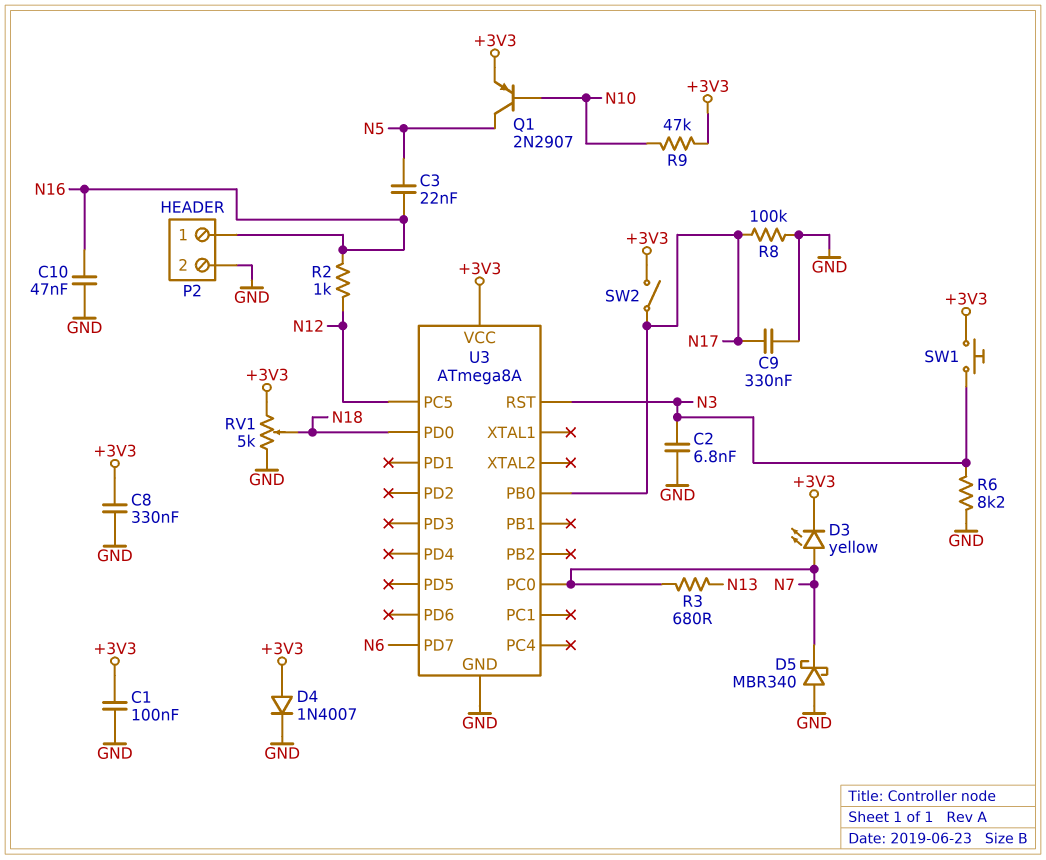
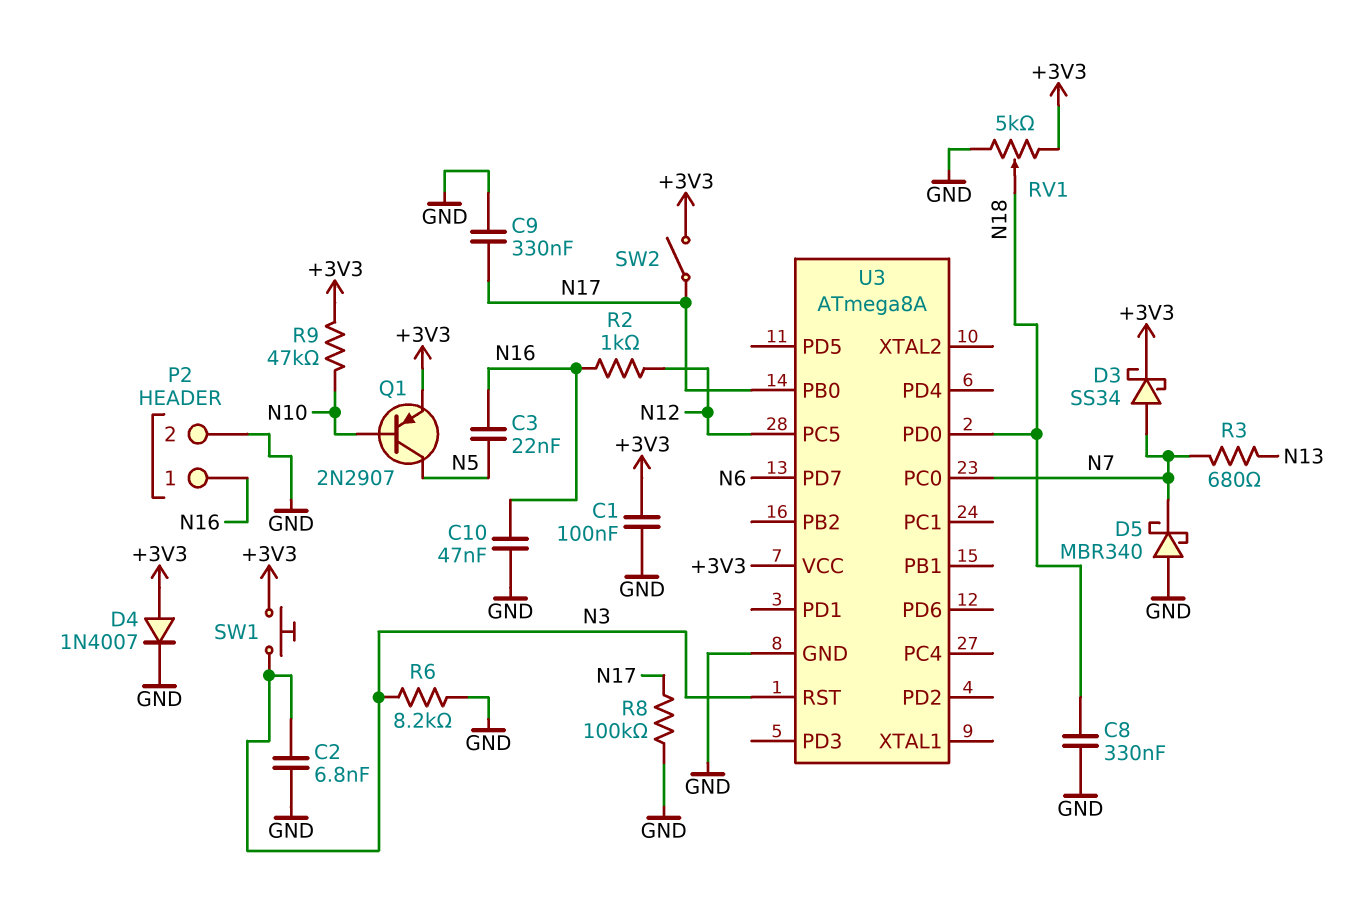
C8: 330nF (+3V3, GND) -> 330nF (GND, N18)
D3: LED yellow (A N7, K +3V3) -> schottky SS34 (A N7, K +3V3)

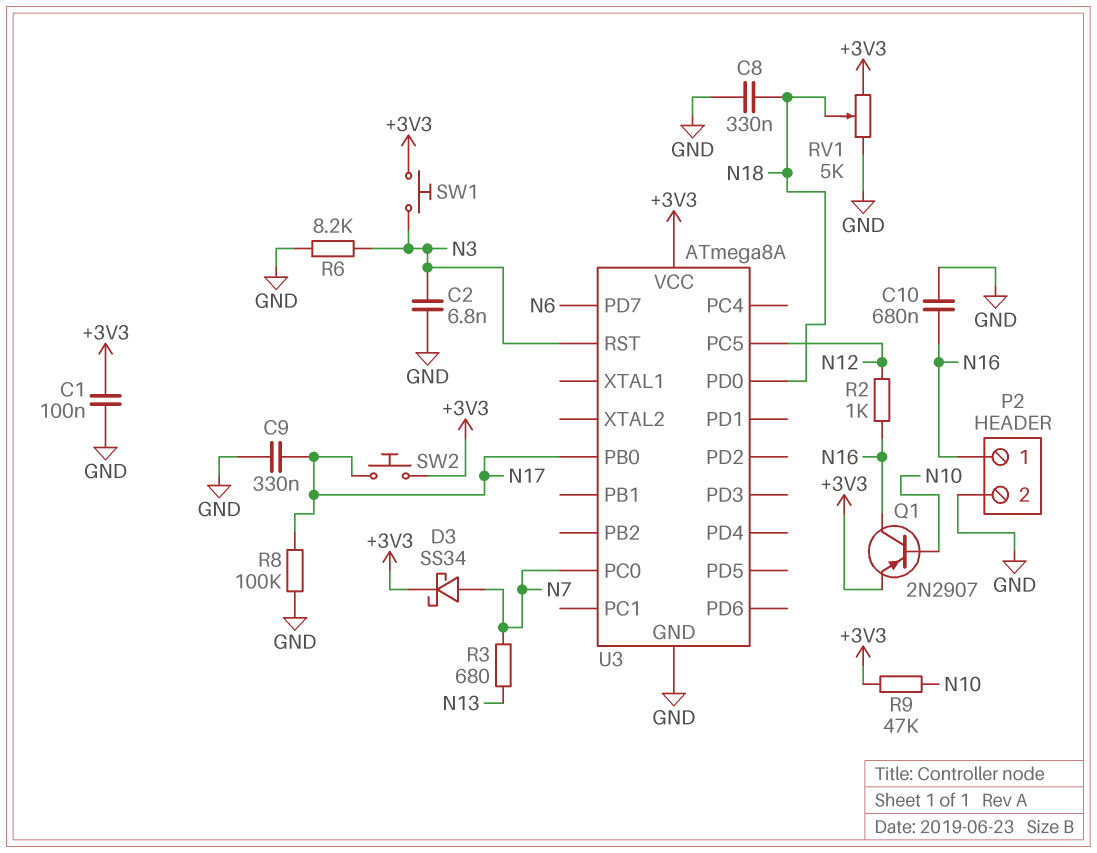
C3: 22nF (N5, N16) -> none
C10: 47nF (GND, N16) -> 680nF (GND, N16)
D4: diode 1N4007 (A +3V3, K GND) -> none
D5: schottky MBR340 (A GND, K N7) -> none
Q1: PNP 2N2907 (B N10, C N5, E +3V3) -> PNP 2N2907 (B N10, C N16, E +3V3)
SW2: switch (+3V3, N17) -> button (+3V3, N17)

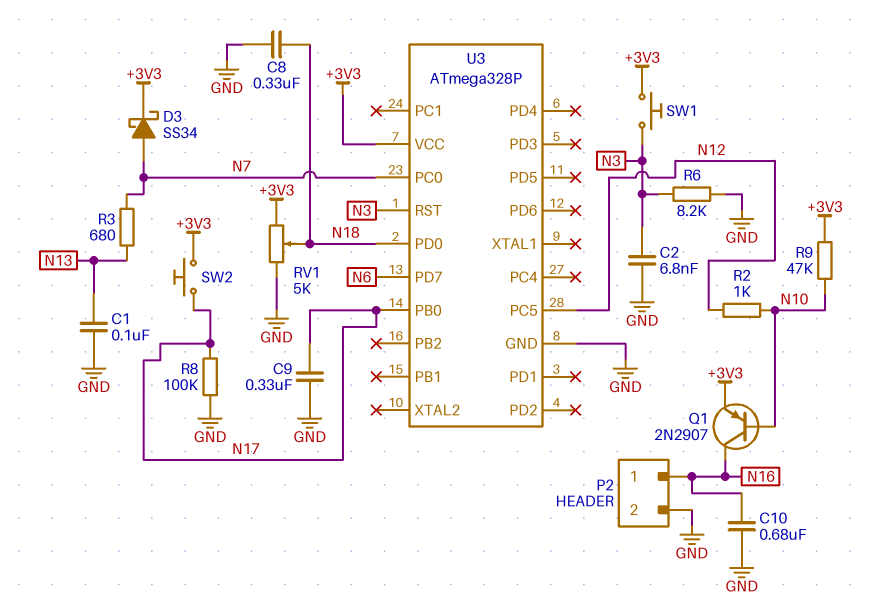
C1: 100nF (+3V3, GND) -> 100nF (GND, N13)
R2: 1k (N12, N16) -> 1k (N10, N12)
U3: ATmega8A -> ATmega328P

